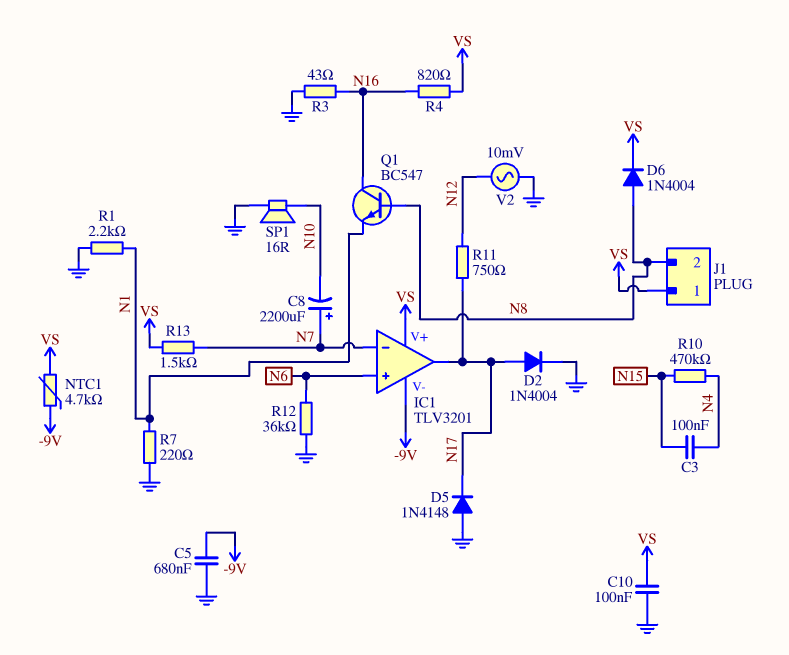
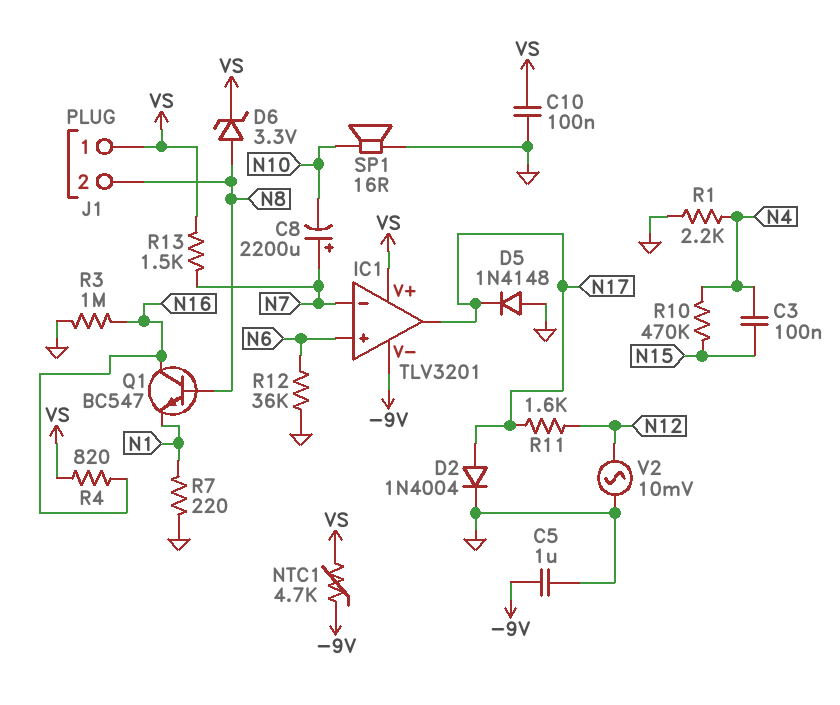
C5: 680nF (-9V, GND) -> 1uF (-9V, GND)
D6: diode 1N4004 (A N8, K VS) -> zener 3.3V (A N8, K VS)
R1: 2.2k (GND, N1) -> 2.2k (GND, N4)
R3: 43 (GND, N16) -> 1M (GND, N16)
R11: 750 (N12, N17) -> 1.6k (N12, N17)

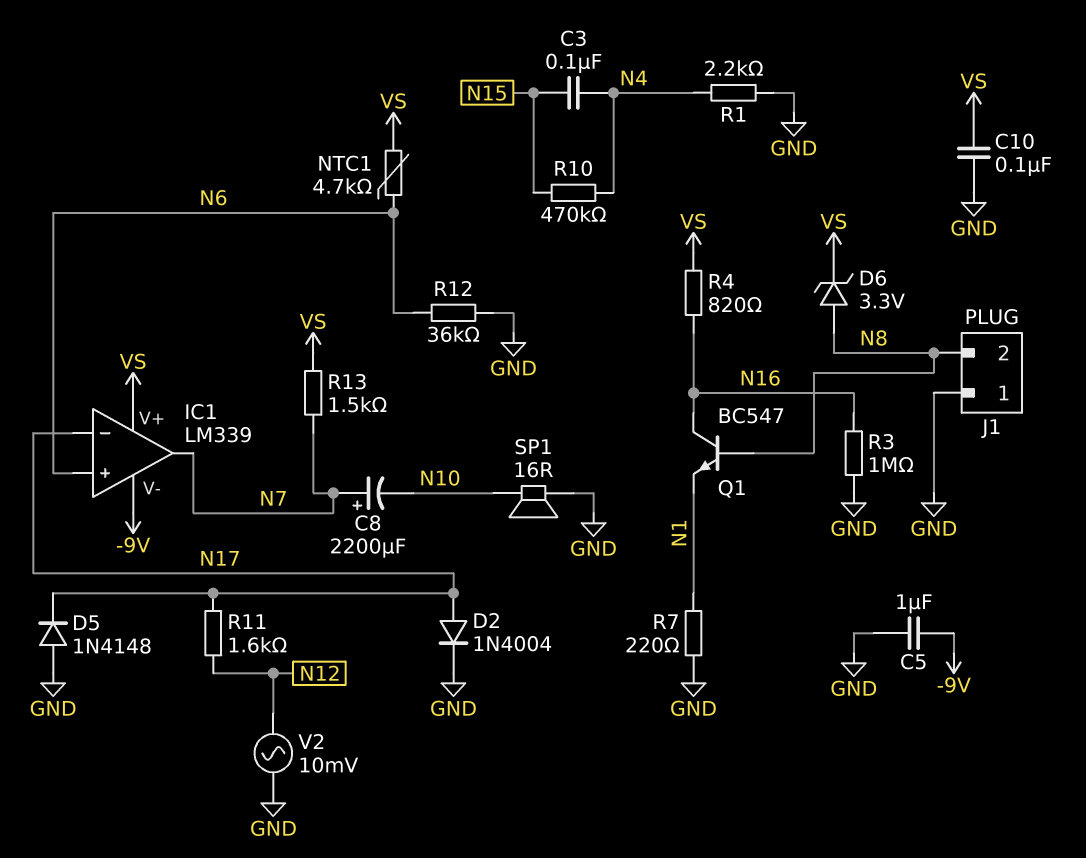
IC1: TLV3201 -> LM339
IC1 pin in-: N7 -> N17
IC1 pin out: N17 -> N7
J1 pin 1: VS -> GND
NTC1: 4.7k (-9V, VS) -> 4.7k (N6, VS)

